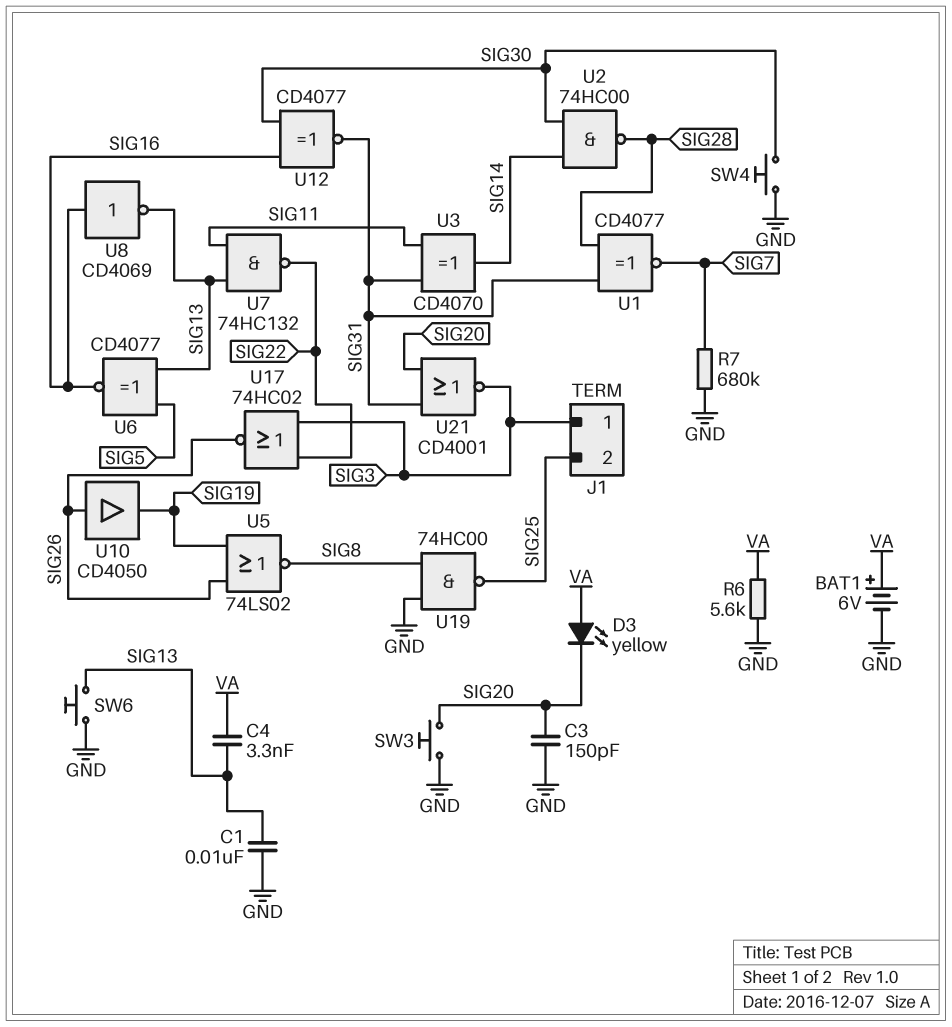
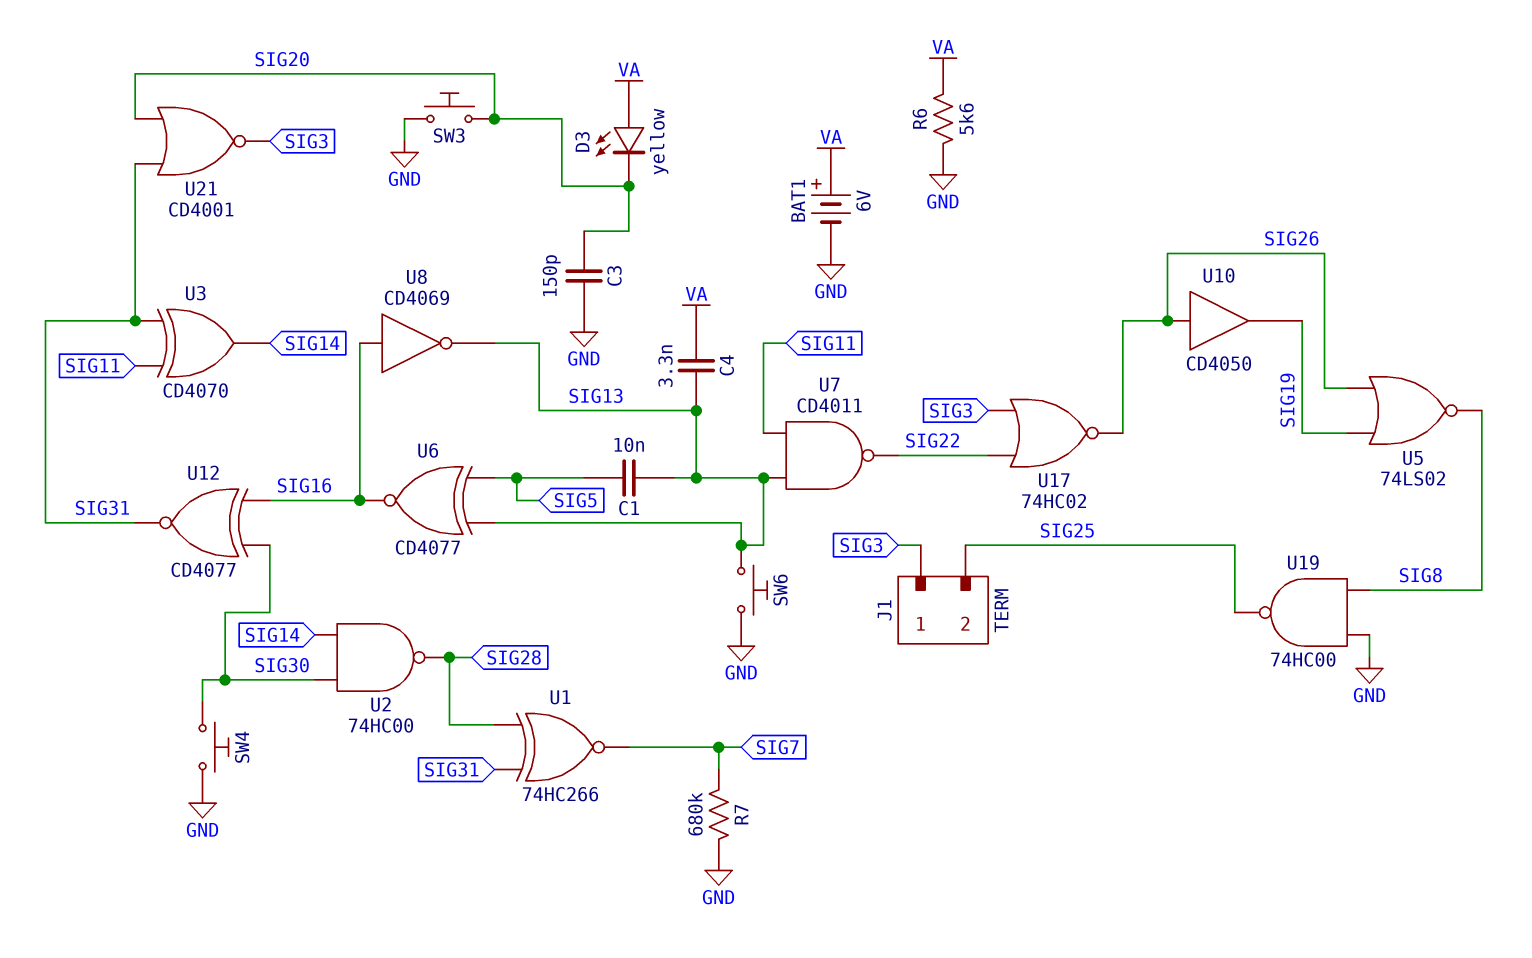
C1: 10nF (GND, SIG13) -> 10nF (SIG5, SIG13)
U1: XNOR CD4077 (in SIG28, in SIG31, out SIG7) -> XNOR 74HC266 (in SIG28, in SIG31, out SIG7)
U7: NAND 74HC132 (in SIG11, in SIG13, out SIG22) -> NAND CD4011 (in SIG11, in SIG13, out SIG22)

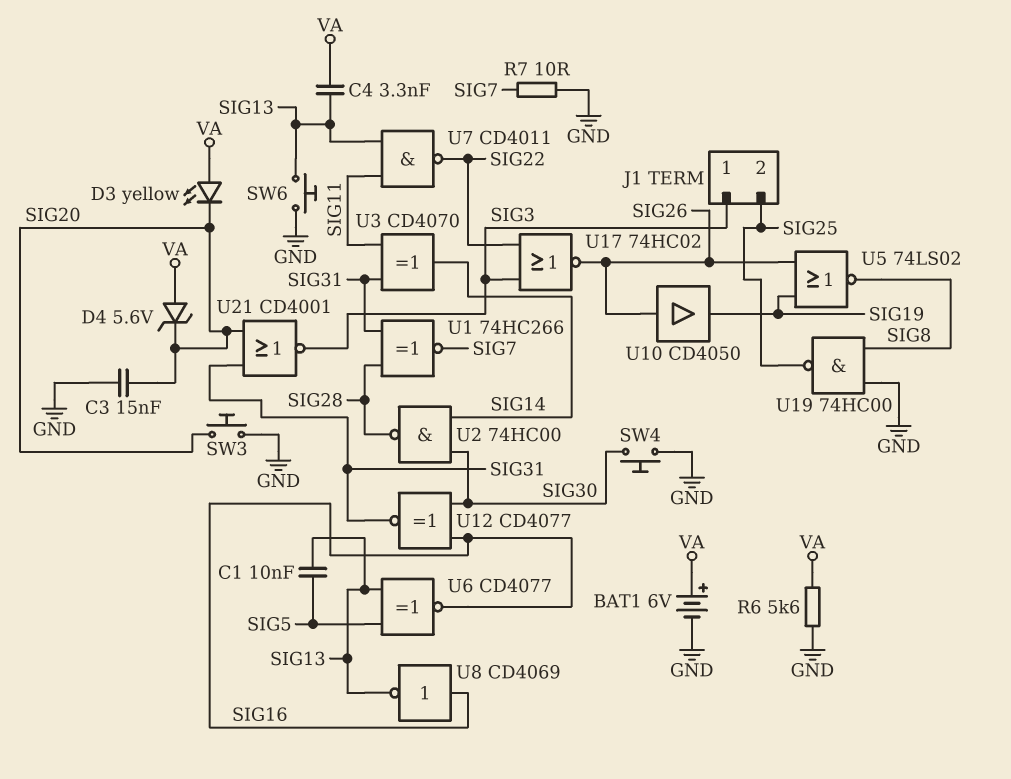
C3: 150pF (GND, SIG20) -> 15nF (GND, SIG20)
D4: none -> zener 5.6V (A VA, K SIG20)
R7: 680k (GND, SIG7) -> 10 (GND, SIG7)

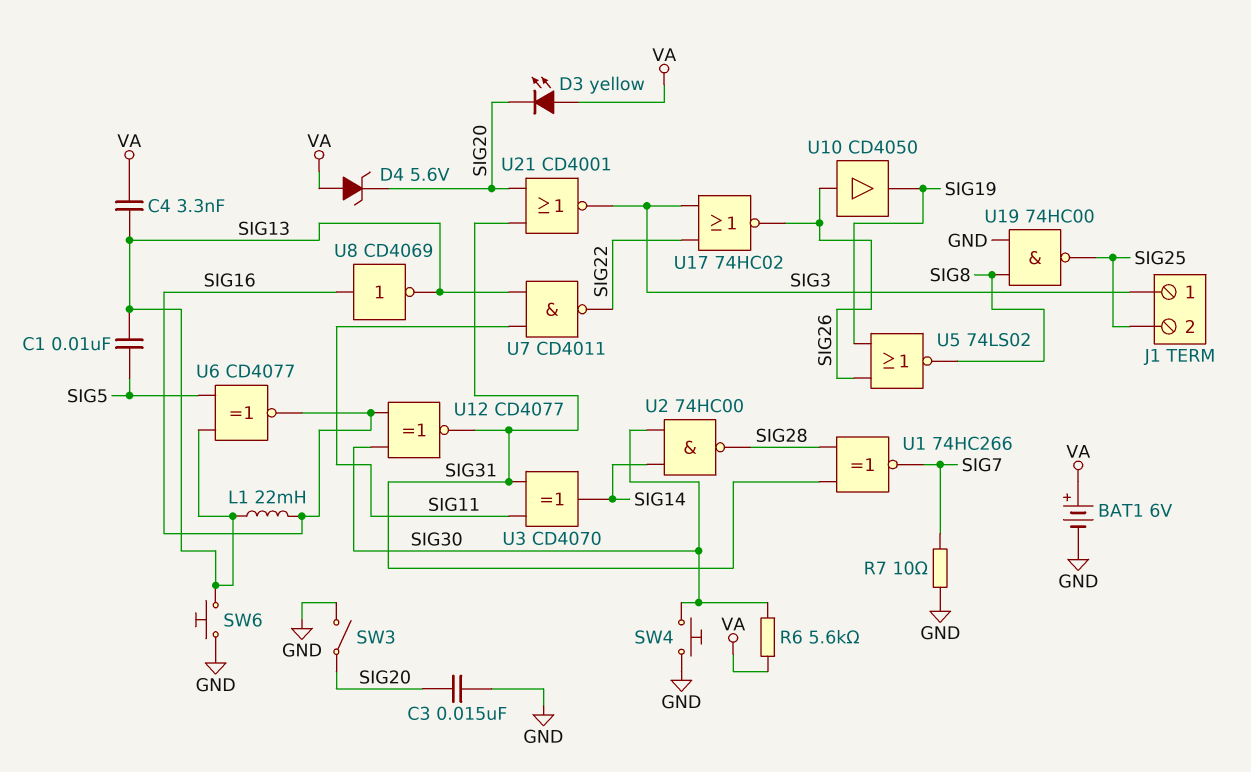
L1: none -> 22mH (SIG13, SIG16)
R6: 5.6k (GND, VA) -> 5.6k (SIG30, VA)
SW3: button (GND, SIG20) -> switch (GND, SIG20)

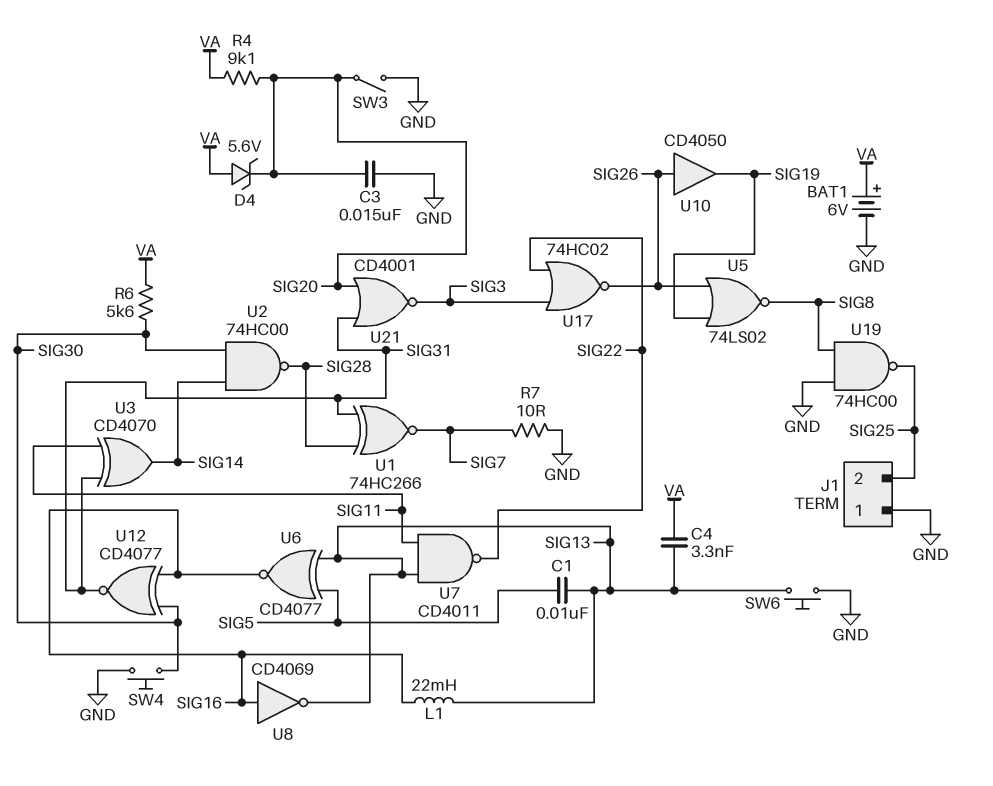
D3: LED yellow (A VA, K SIG20) -> none
J1 pin 1: SIG3 -> GND
R4: none -> 9.1k (SIG20, VA)

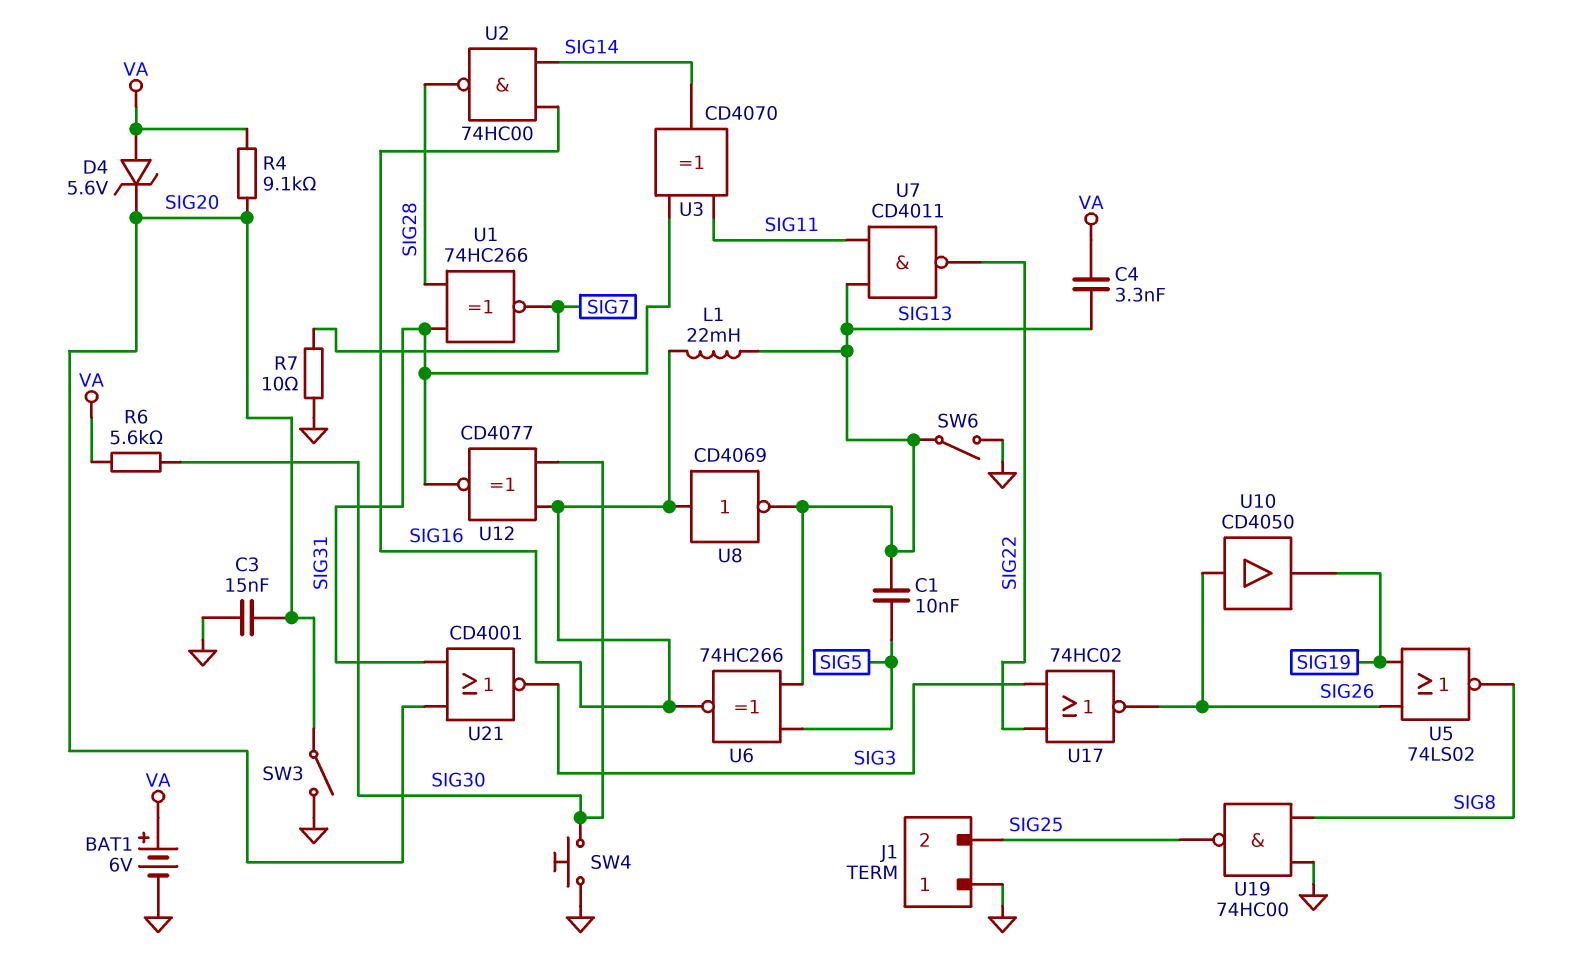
SW6: button (GND, SIG13) -> switch (GND, SIG13)
U2: NAND 74HC00 (in SIG14, in SIG30, out SIG28) -> NAND 74HC00 (in SIG14, in SIG16, out SIG28)
U6: XNOR CD4077 (in SIG5, in SIG13, out SIG16) -> XNOR 74HC266 (in SIG5, in SIG13, out SIG16)

